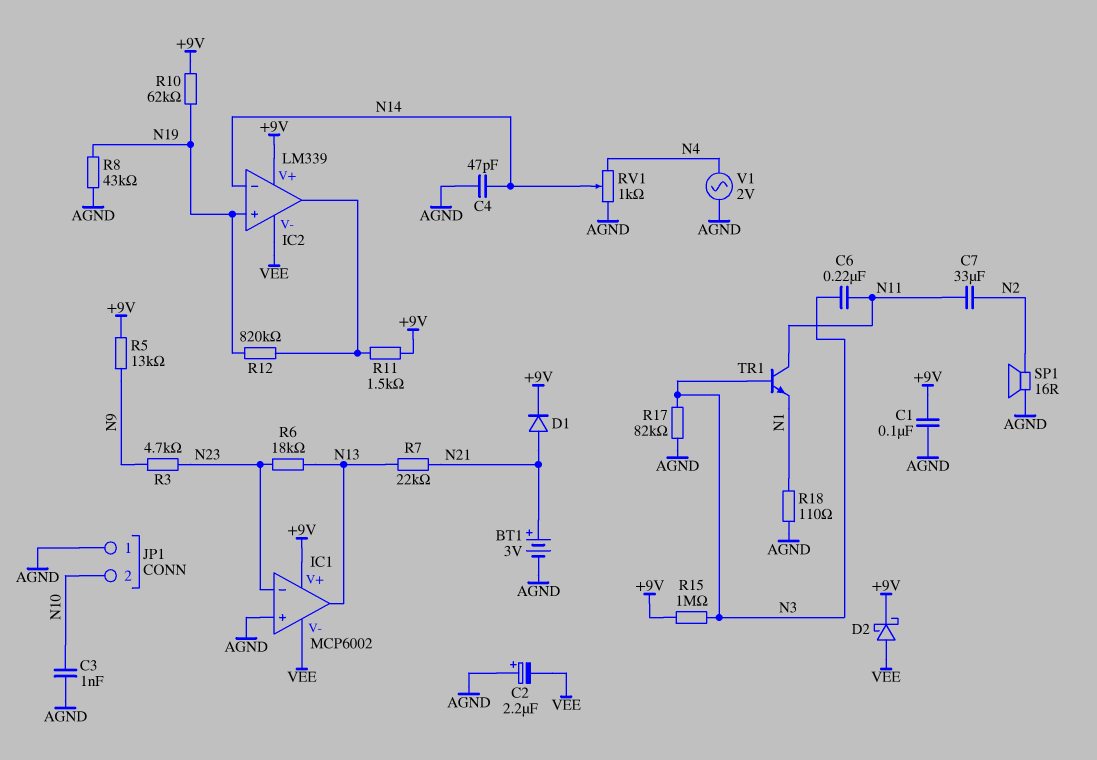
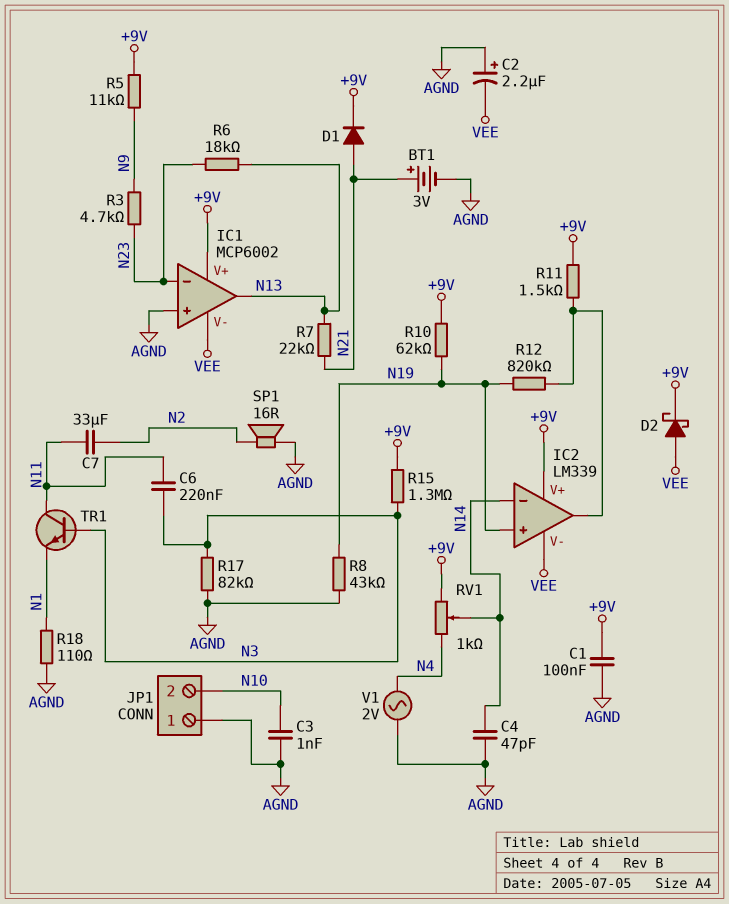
R5: 13k (+9V, N9) -> 11k (+9V, N9)
R15: 1M (+9V, N3) -> 1.3M (+9V, N3)
RV1: 1k (AGND, N4, wiper N14) -> 1k (+9V, N4, wiper N14)

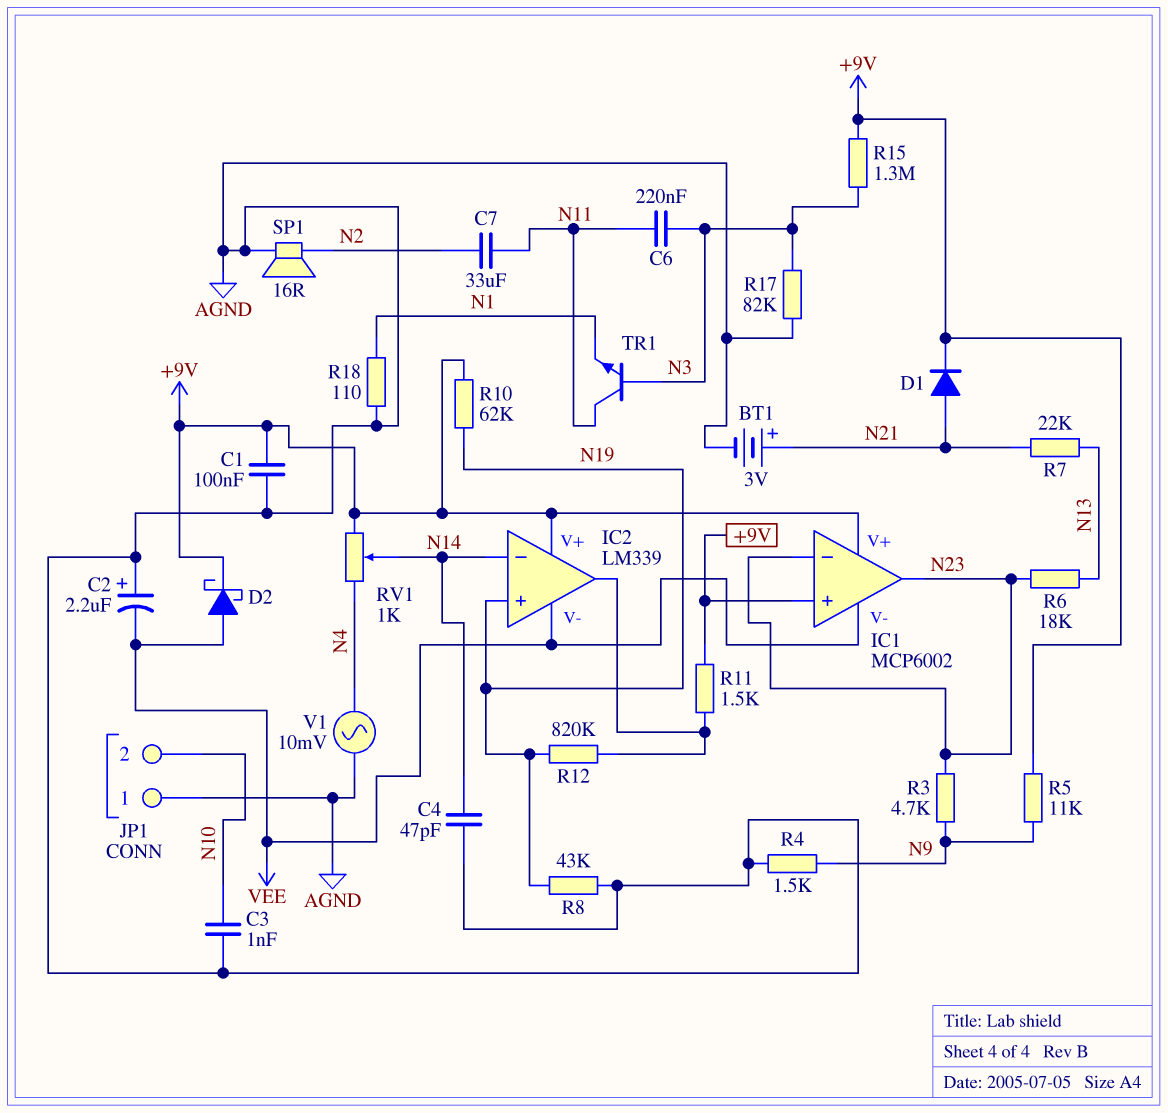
IC1 pin in+: AGND -> +9V
IC1 pin out: N13 -> N23
R4: none -> 1.5k (AGND, N9)
V1: AC 2V (AGND, N4) -> AC 10mV (AGND, N4)

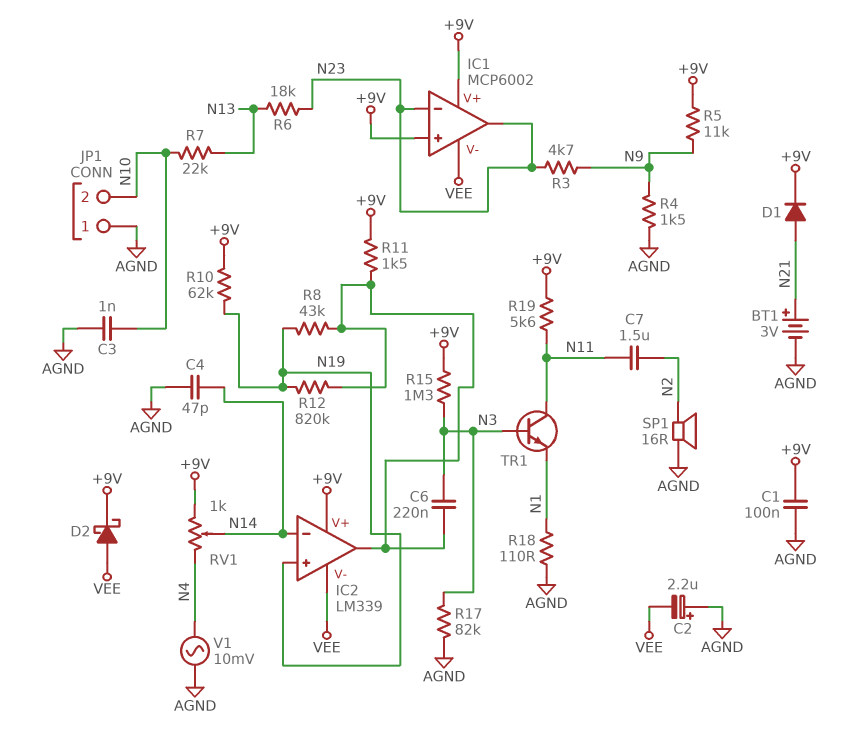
C6: 220nF (N3, N11) -> 220nF (IC2/out, N3)
C7: 33uF (N2, N11) -> 1.5uF (N2, N11)
R7: 22k (N13, N21) -> 22k (N10, N13)
R8: 43k (AGND, N19) -> 43k (IC2/out, N19)
R19: none -> 5.6k (+9V, N11)

